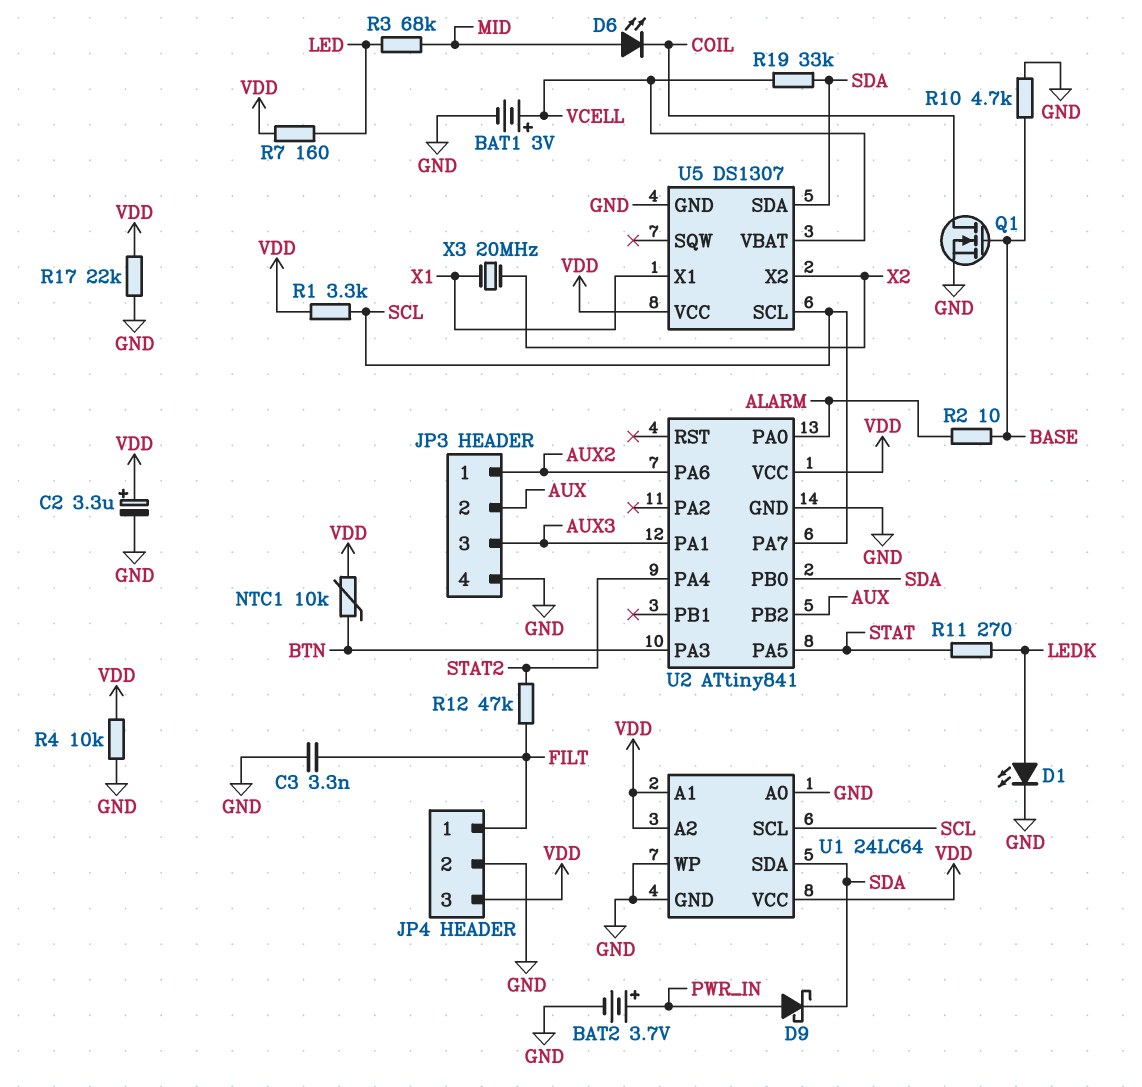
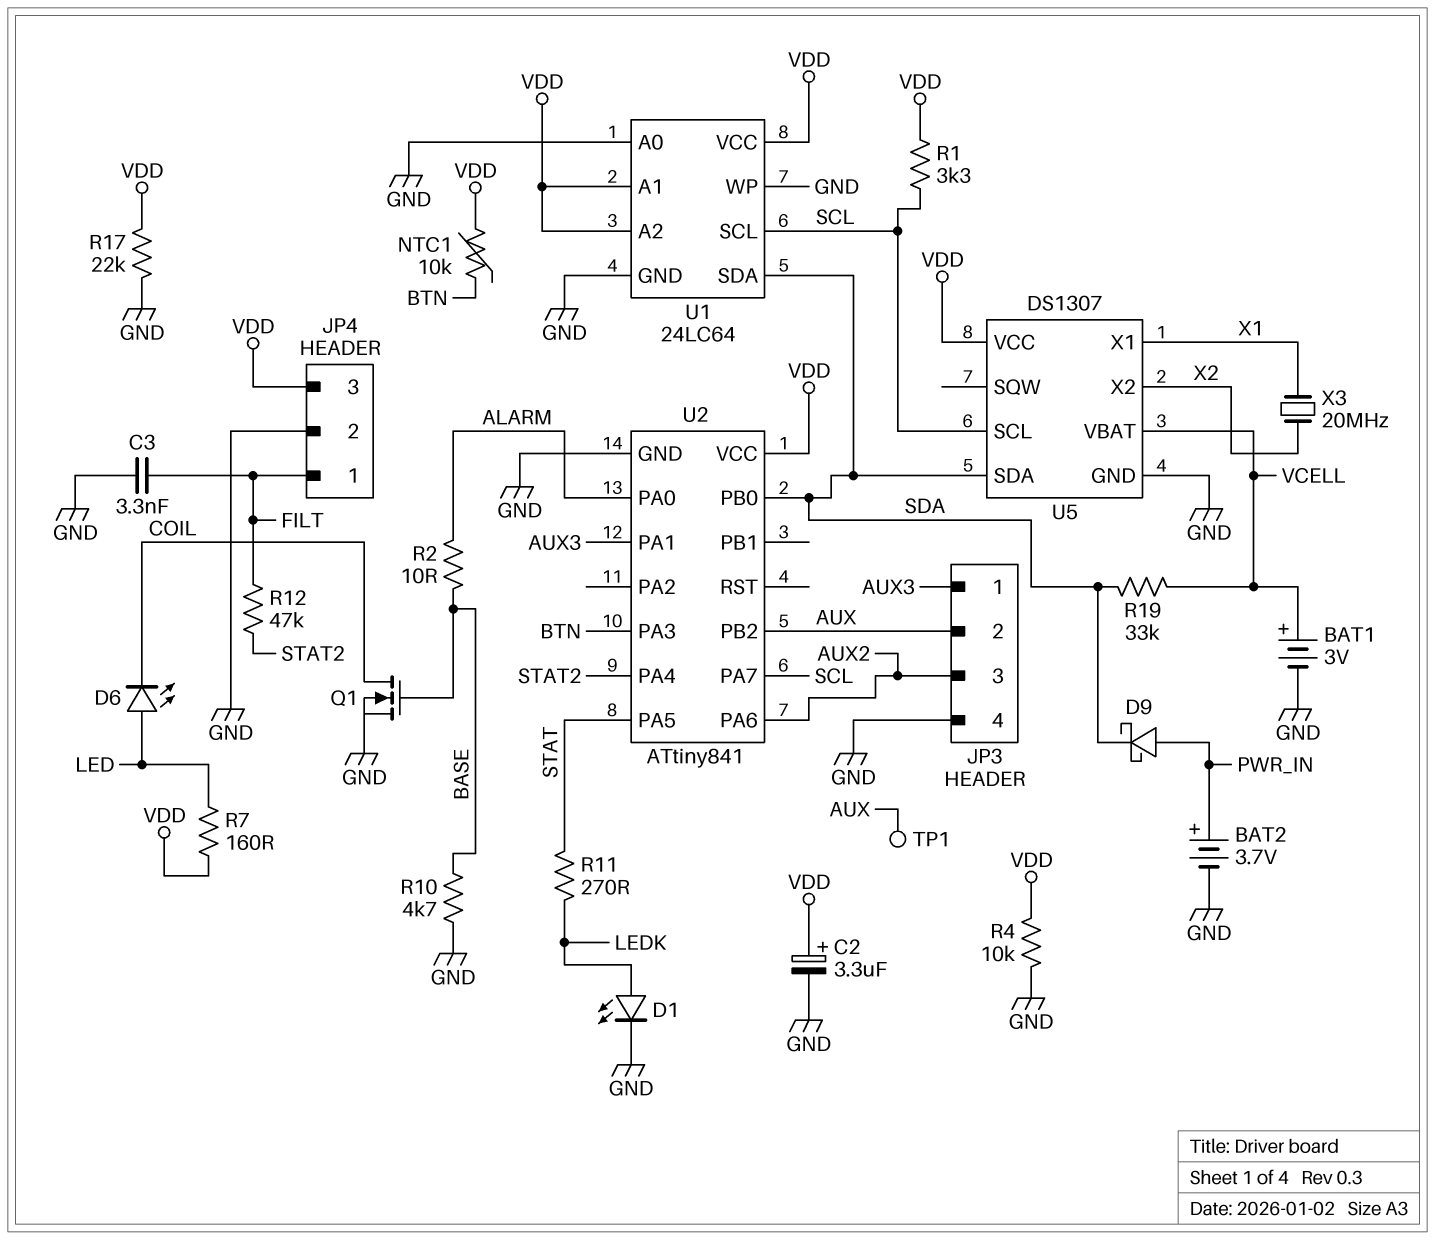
D6: LED (A MID, K COIL) -> LED (A LED, K COIL)
JP3 pin 1: AUX2 -> AUX3
JP3 pin 3: AUX3 -> AUX2
R3: 68k (LED, MID) -> none
TP1: none -> test point (AUX)

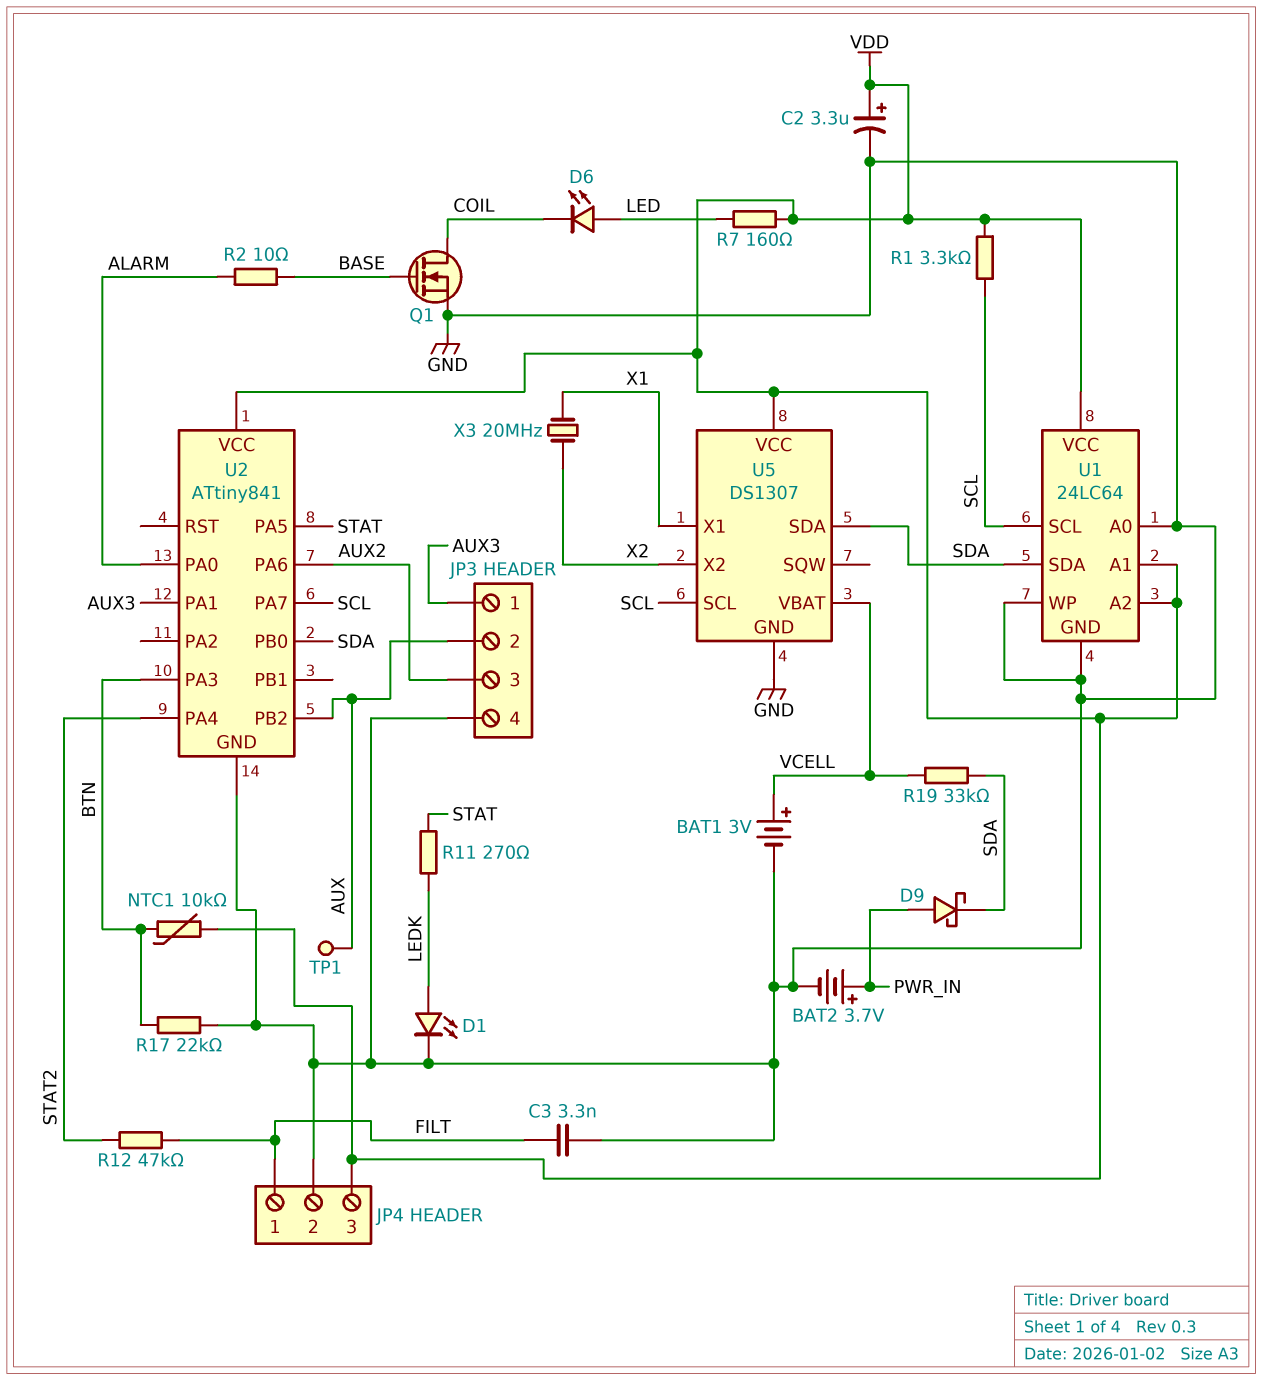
R4: 10k (GND, VDD) -> none
R10: 4.7k (BASE, GND) -> none
R17: 22k (GND, VDD) -> 22k (BTN, GND)

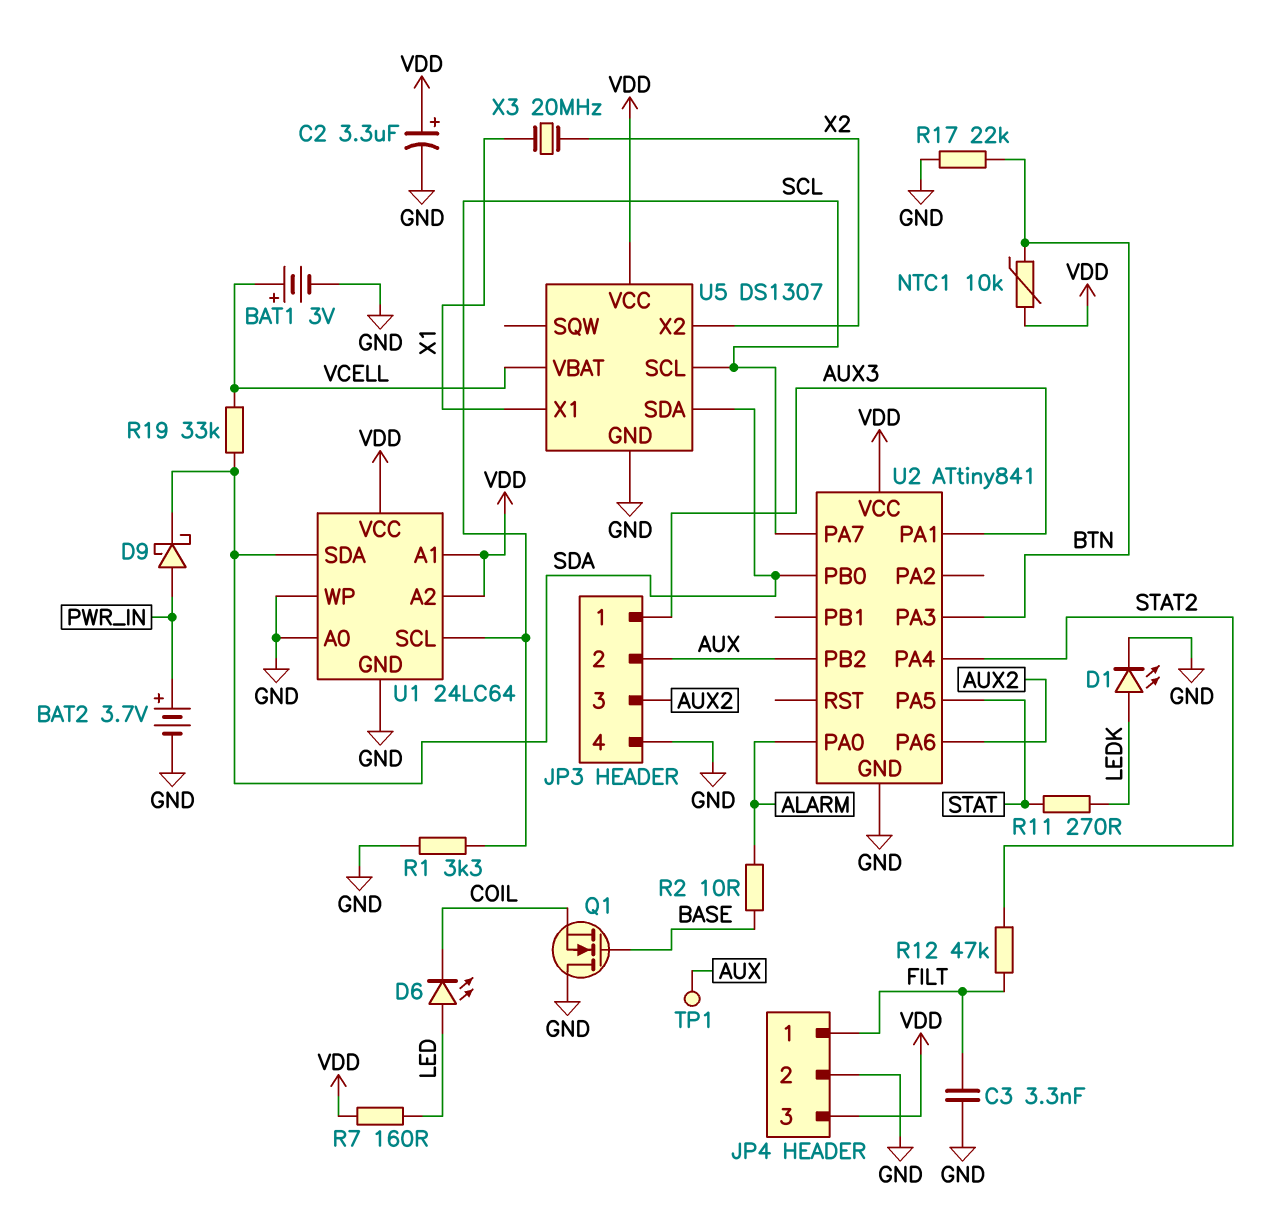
Q1: NMOS (G BASE, D COIL, S GND) -> NMOS (G BASE, D GND, S COIL)
R1: 3.3k (SCL, VDD) -> 3.3k (GND, SCL)

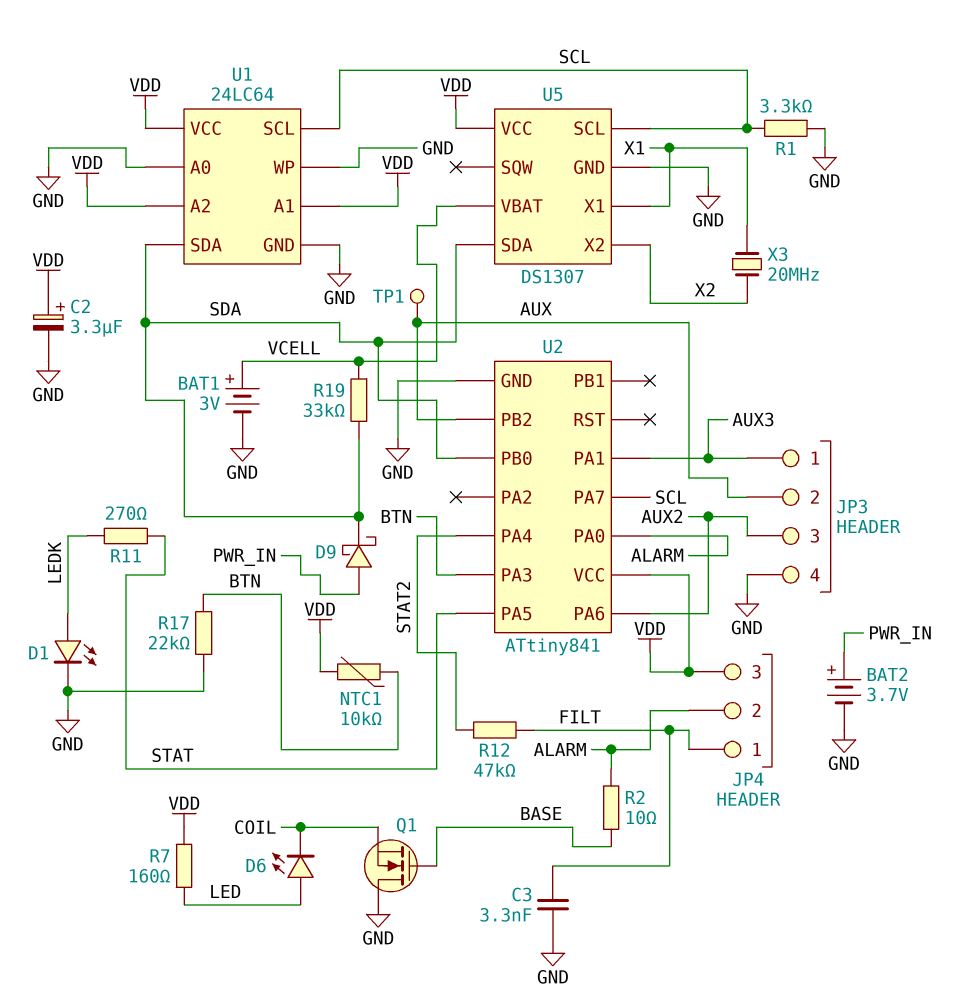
JP4 pin 2: GND -> ALARM

